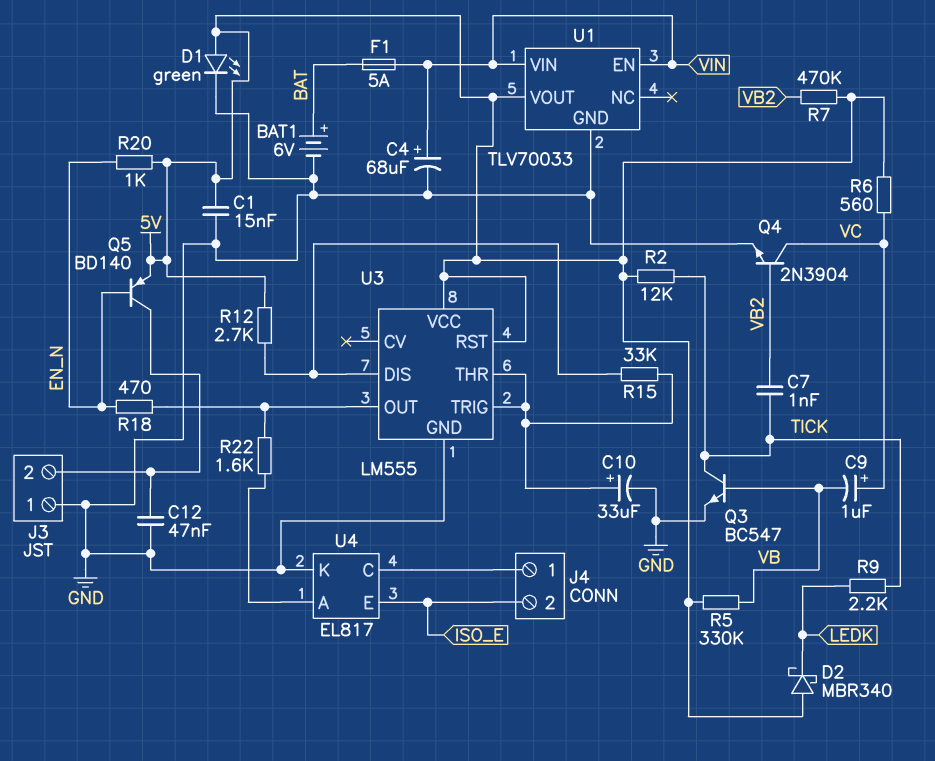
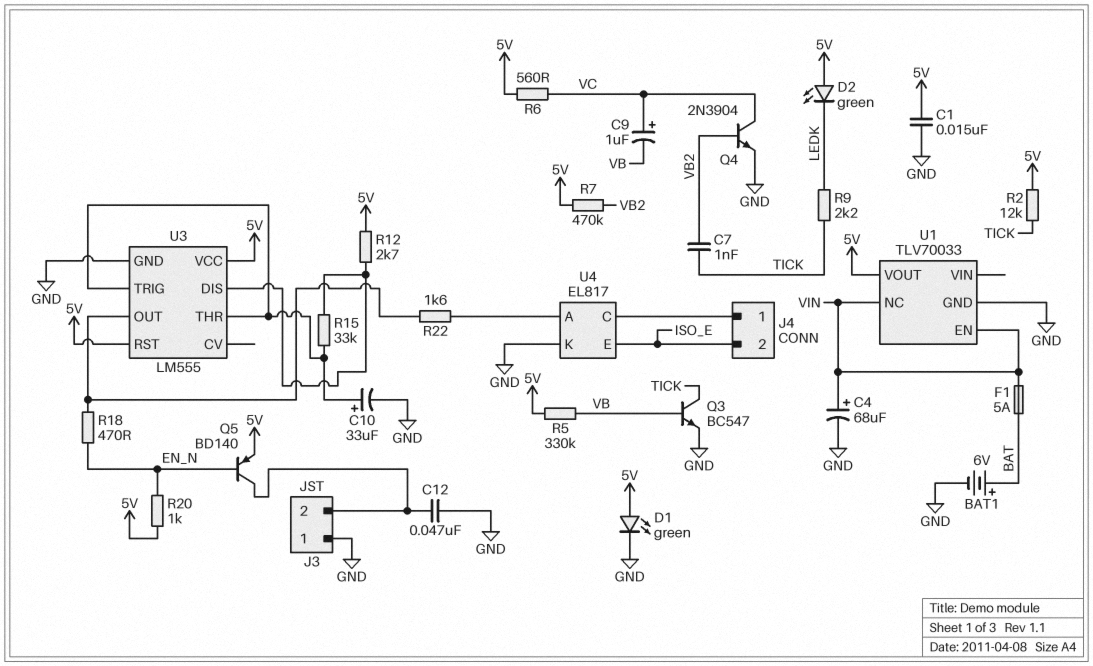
D2: schottky MBR340 (A 5V, K LEDK) -> LED green (A 5V, K LEDK)
U1 pin NC: none -> VIN
U1 pin VIN: VIN -> none

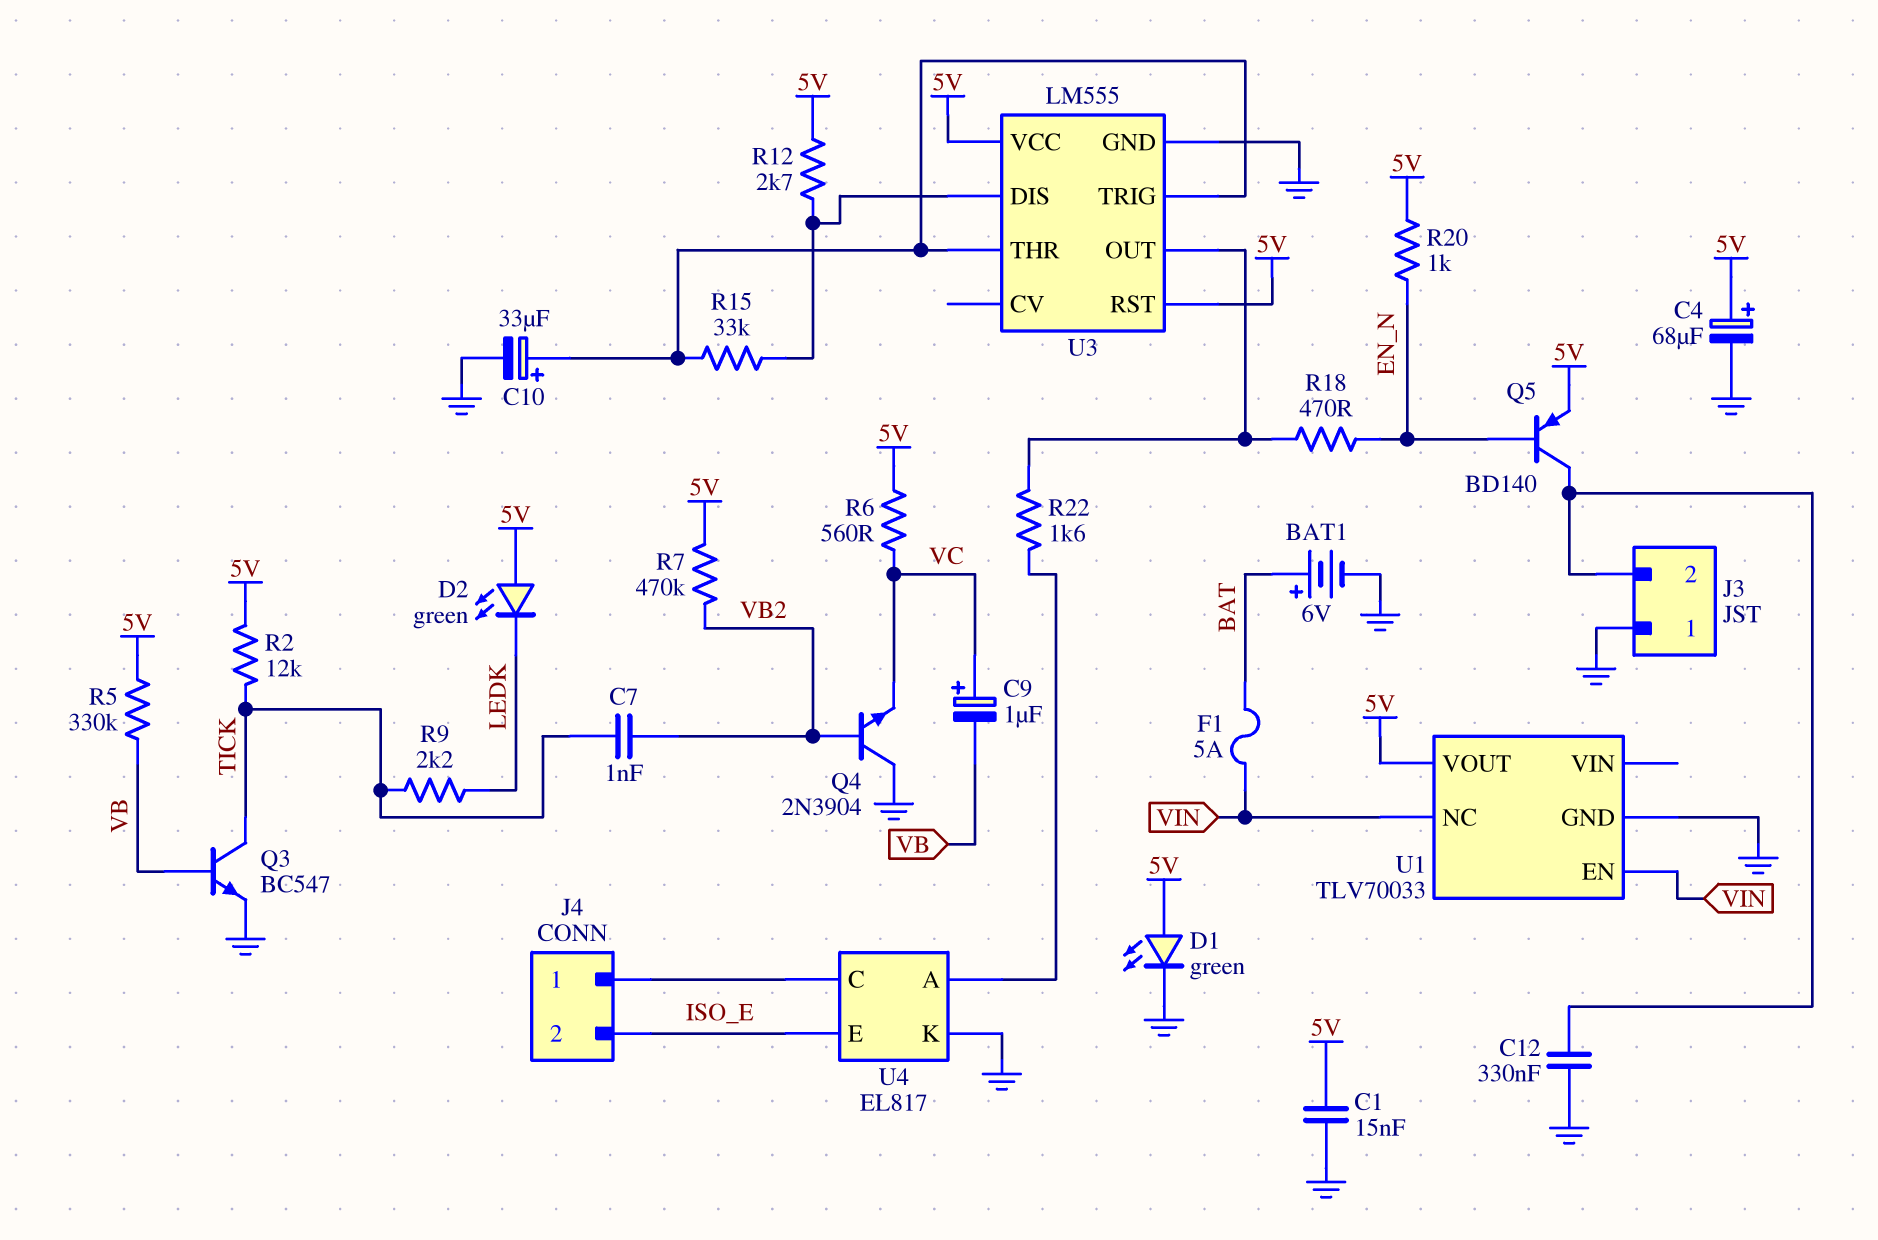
C4: 68uF (plus VIN, minus GND) -> 68uF (plus 5V, minus GND)
C12: 47nF (GND, J3/2) -> 330nF (GND, J3/2)
Q4: NPN 2N3904 (B VB2, C VC, E GND) -> NPN 2N3904 (B VB2, C GND, E VC)

